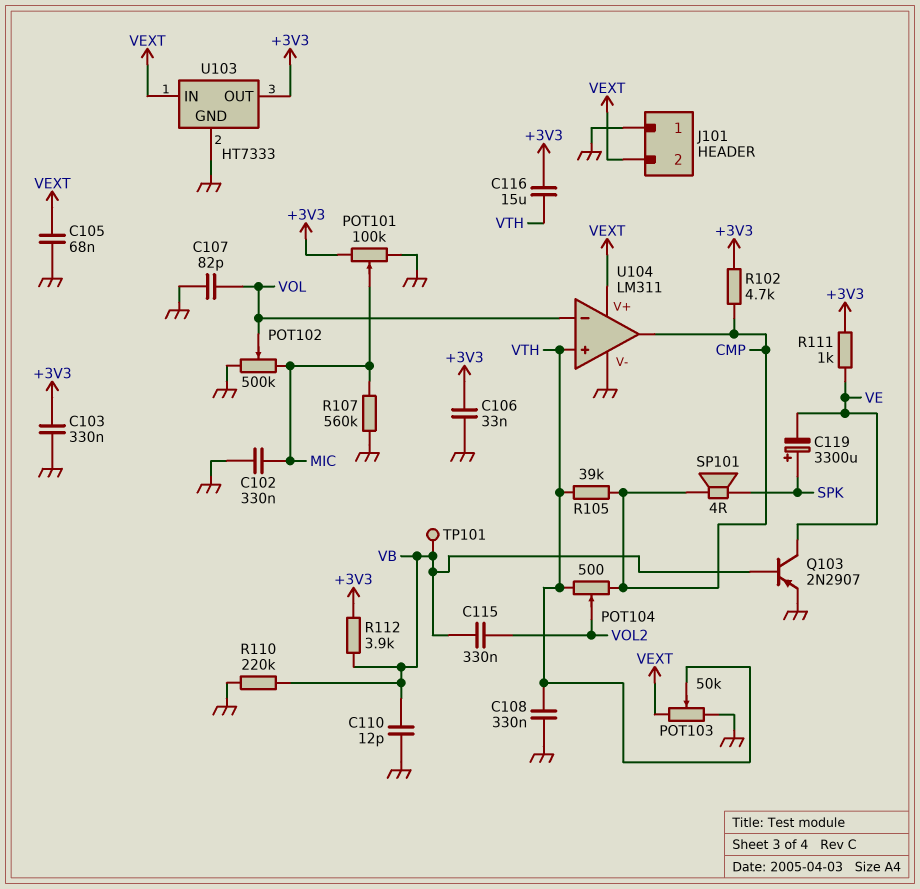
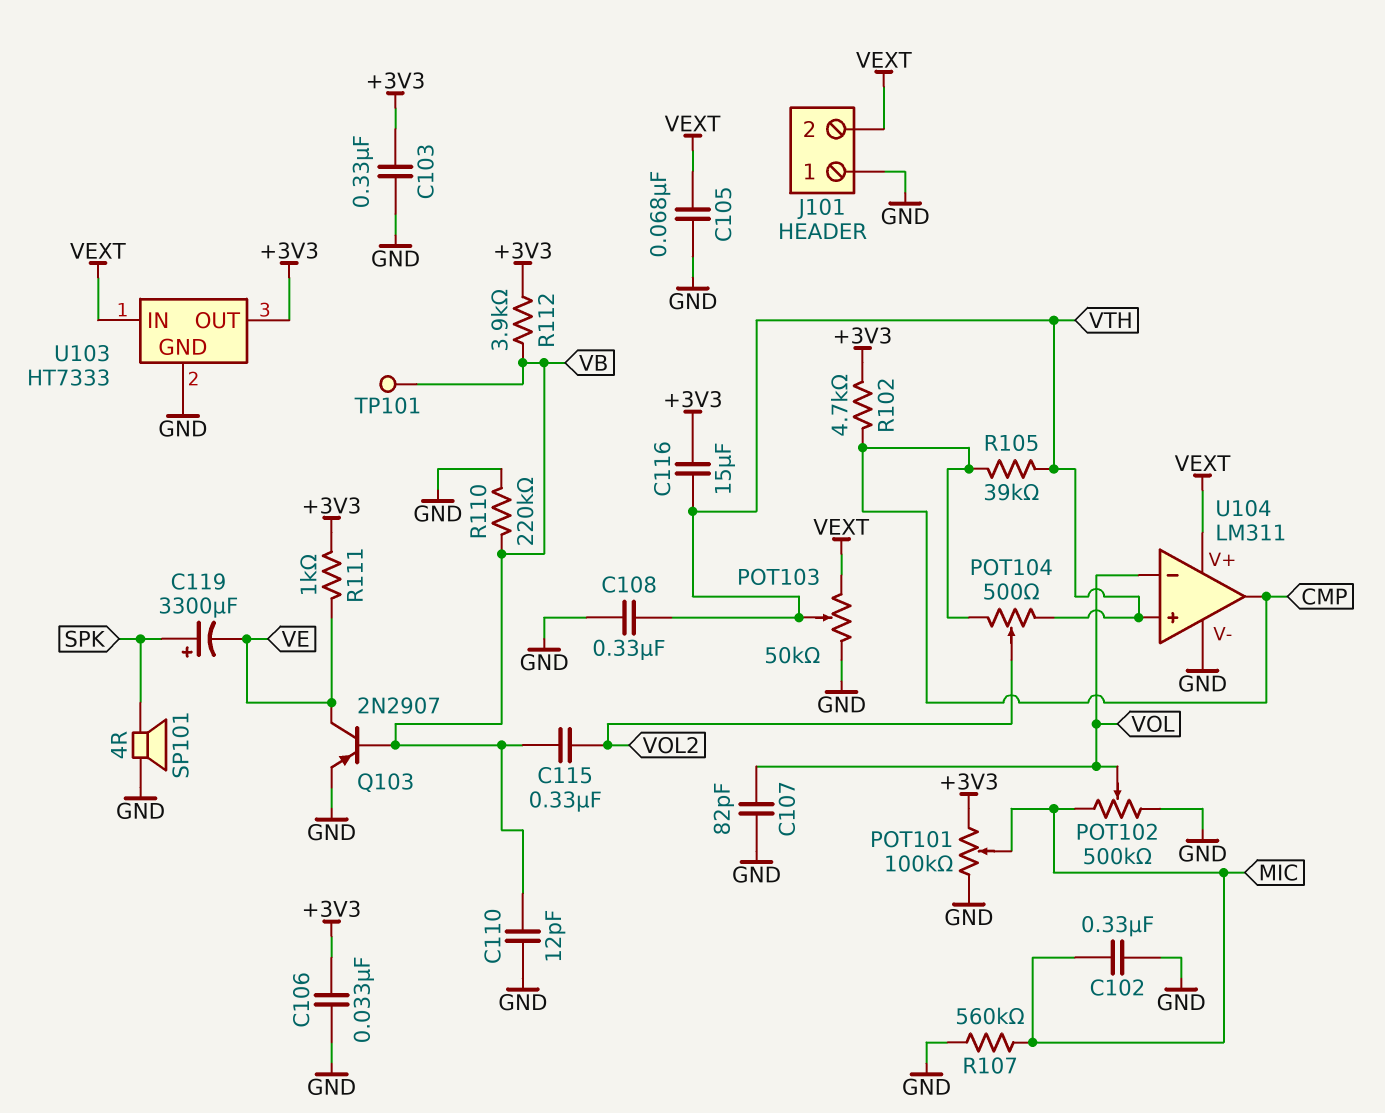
SP101: speaker 4R (CMP, SPK) -> speaker 4R (GND, SPK)

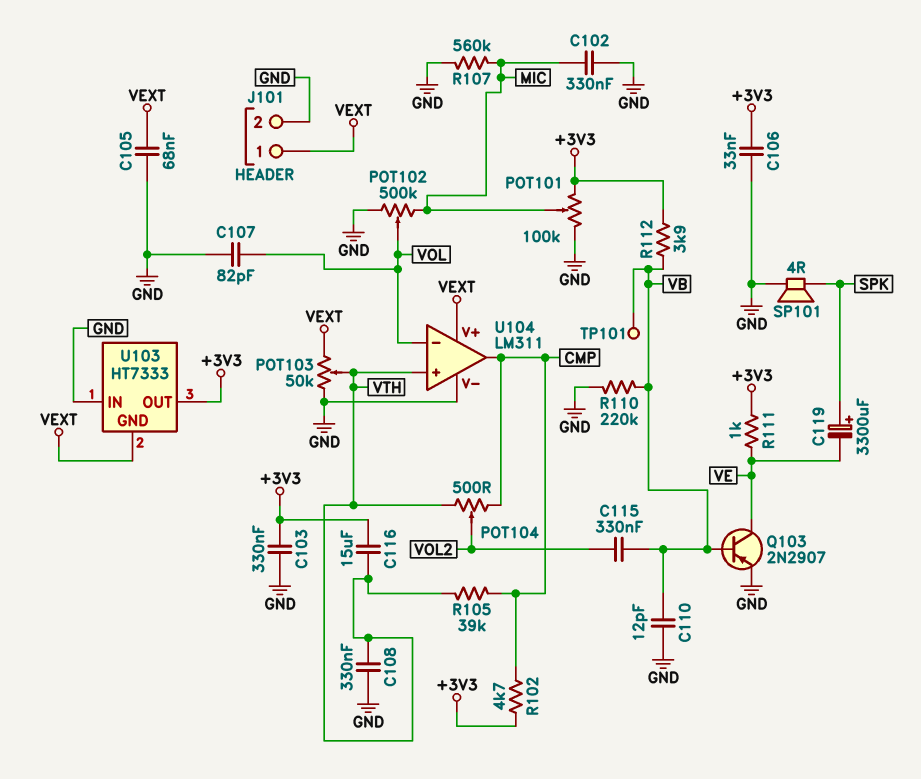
J101 pin 1: GND -> VEXT
J101 pin 2: VEXT -> GND
U103 pin GND: GND -> VEXT
U103 pin IN: VEXT -> GND

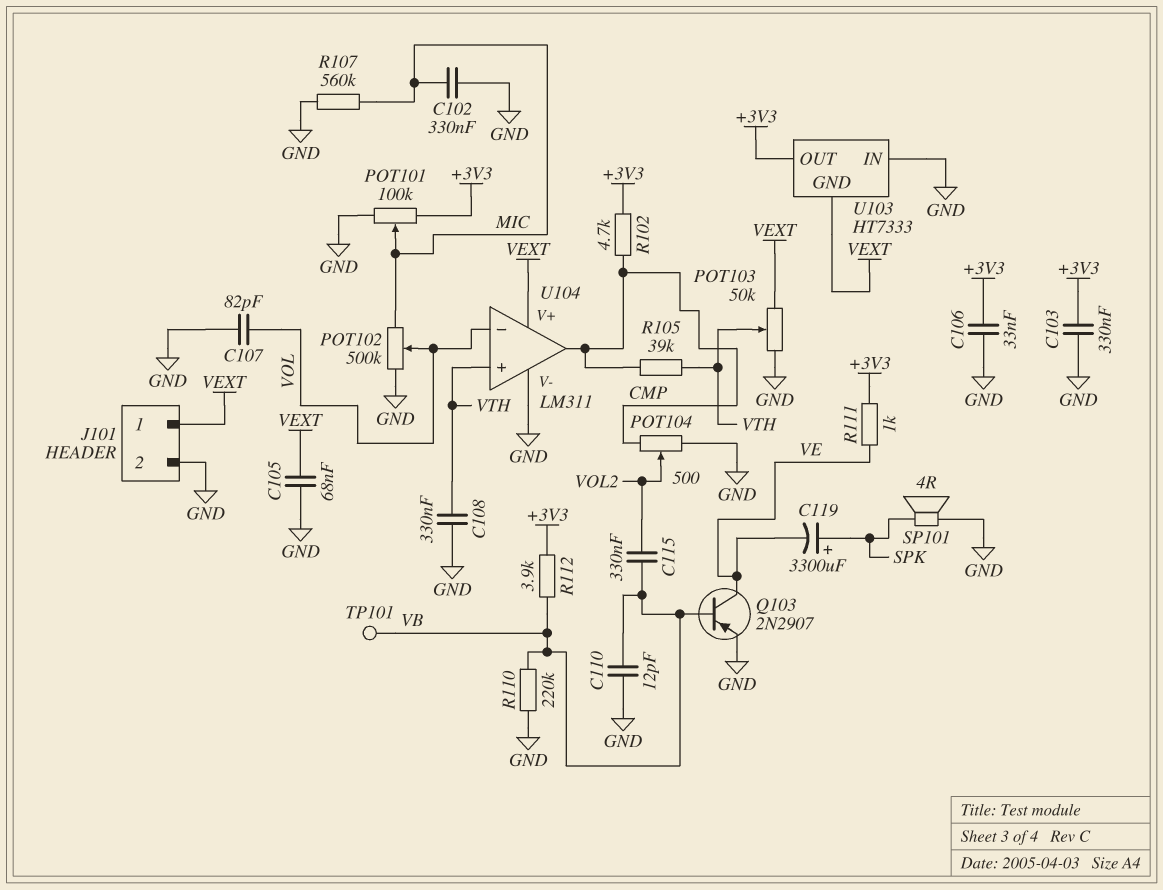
C116: 15uF (+3V3, VTH) -> none
POT104: 500 (CMP, VTH, wiper VOL2) -> 500 (CMP, GND, wiper VOL2)

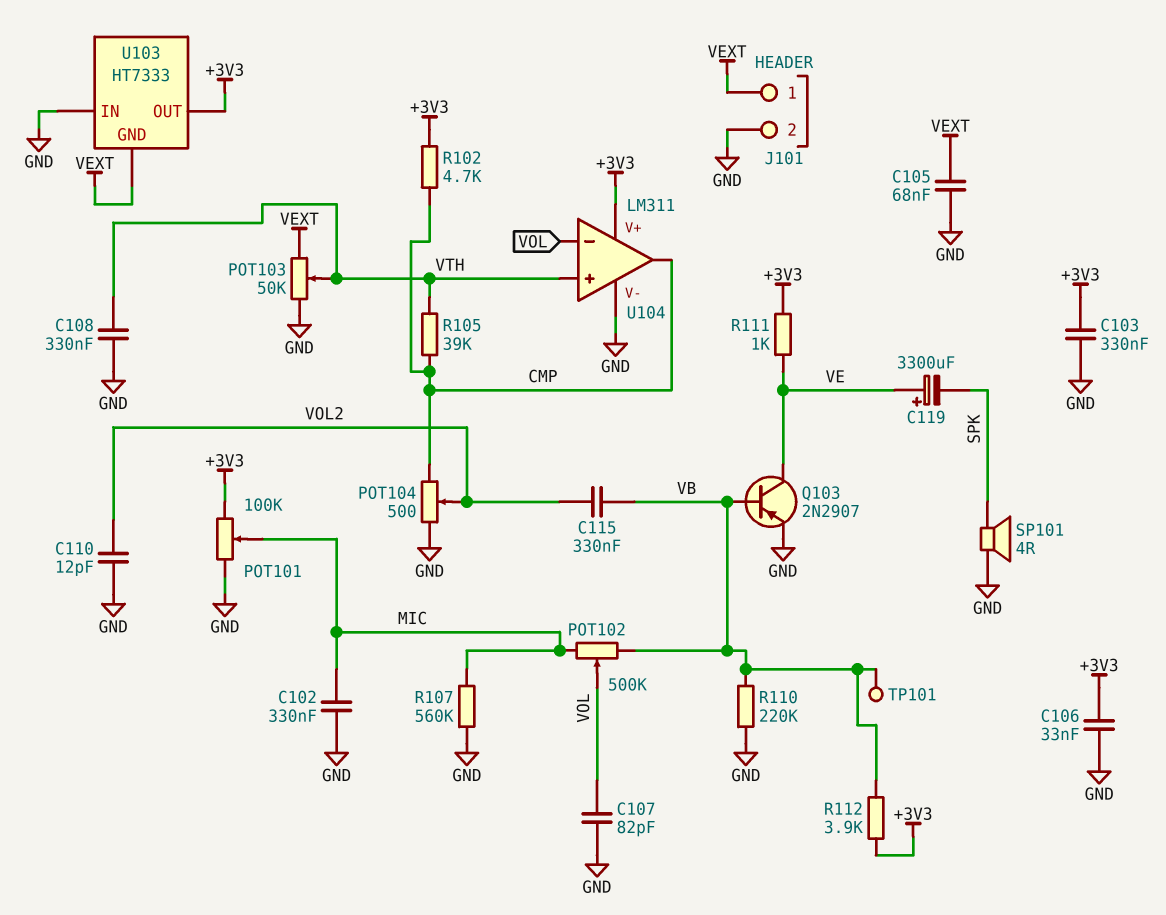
C110: 12pF (GND, VB) -> 12pF (GND, VOL2)
C119: 3300uF (plus SPK, minus VE) -> 3300uF (plus VE, minus SPK)
POT102: 500k (GND, MIC, wiper VOL) -> 500k (MIC, VB, wiper VOL)
U104 pin V+: VEXT -> +3V3

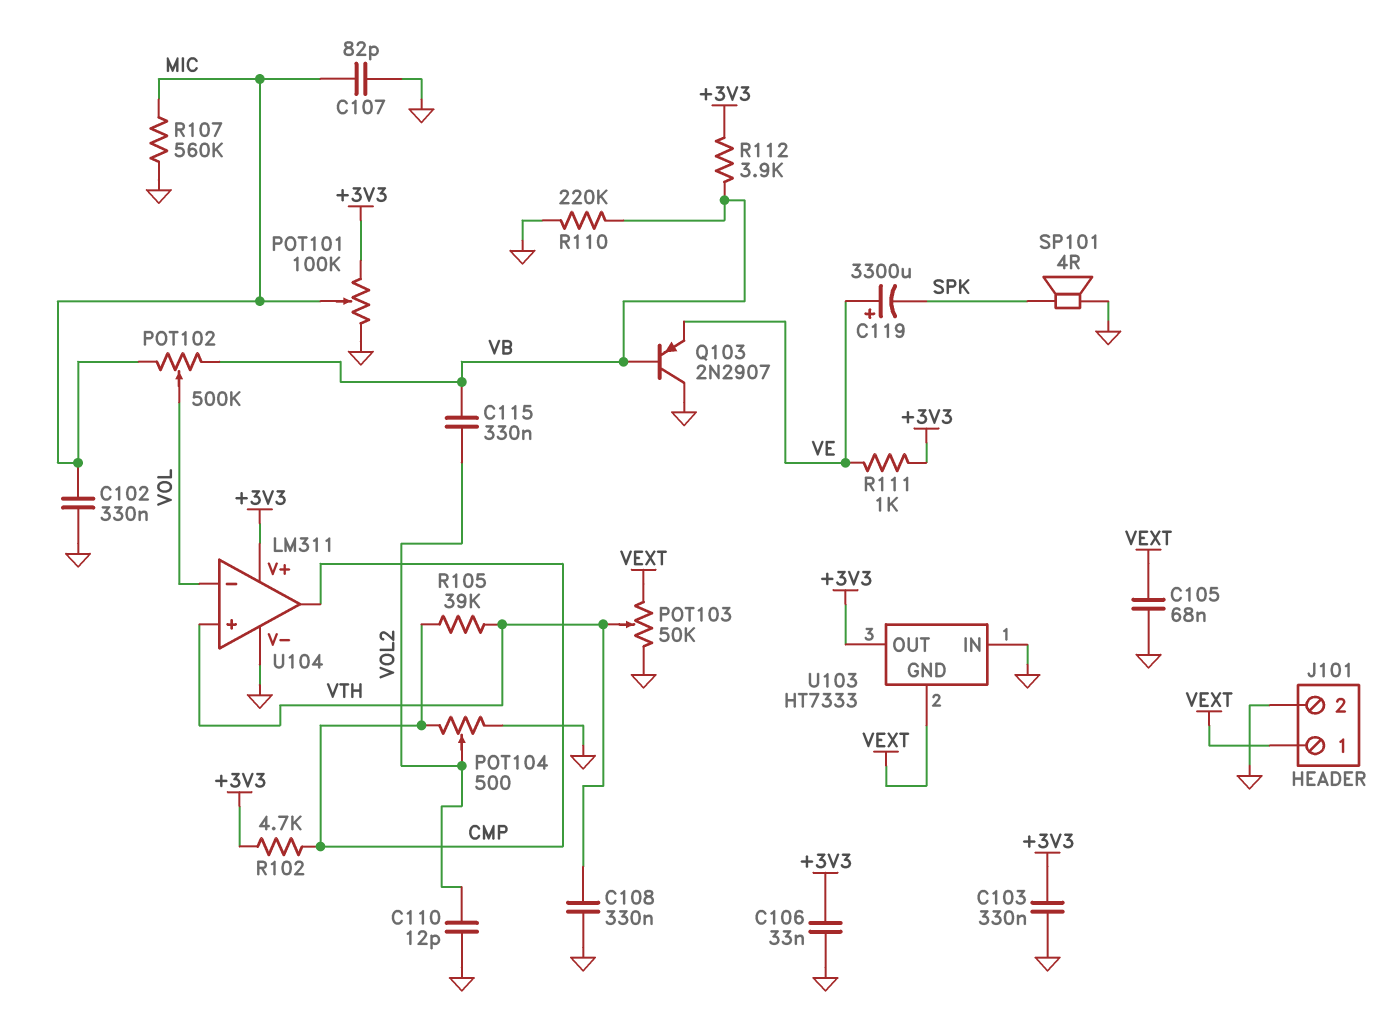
C107: 82pF (GND, VOL) -> 82pF (GND, MIC)
Q103: PNP 2N2907 (B VB, C VE, E GND) -> PNP 2N2907 (B VB, C GND, E VE)
TP101: test point (VB) -> none

